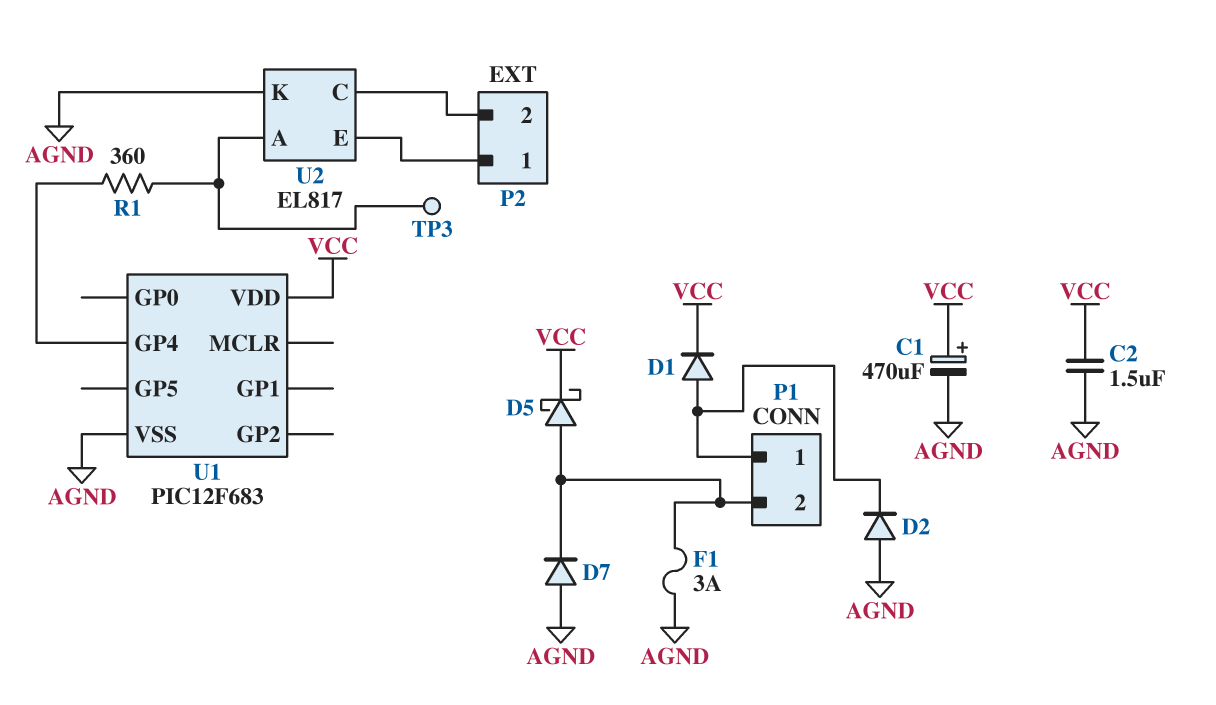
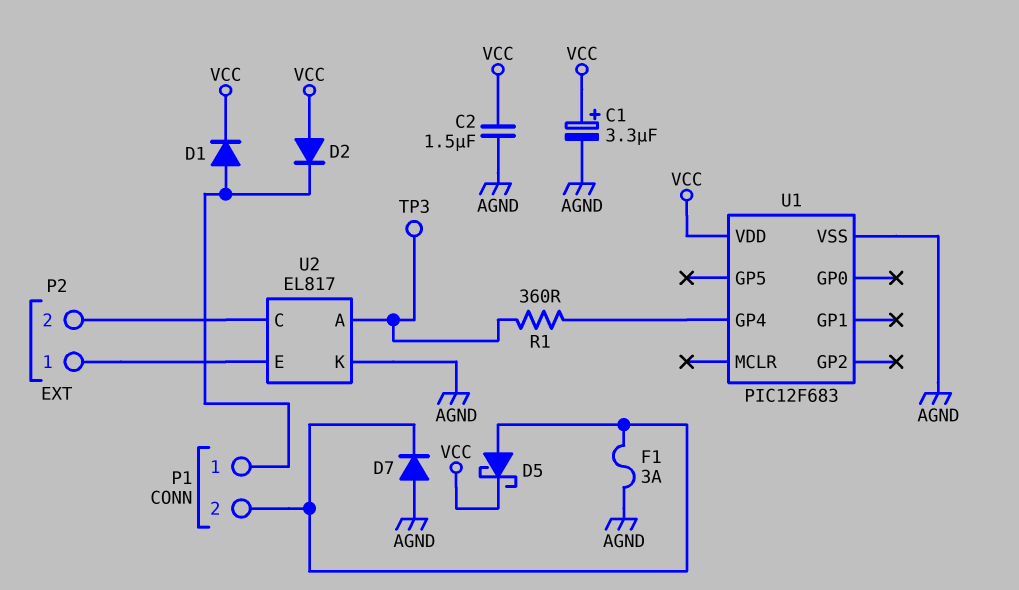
C1: 470uF (plus VCC, minus AGND) -> 3.3uF (plus VCC, minus AGND)
D2: diode (A AGND, K P1/1) -> diode (A VCC, K P1/1)

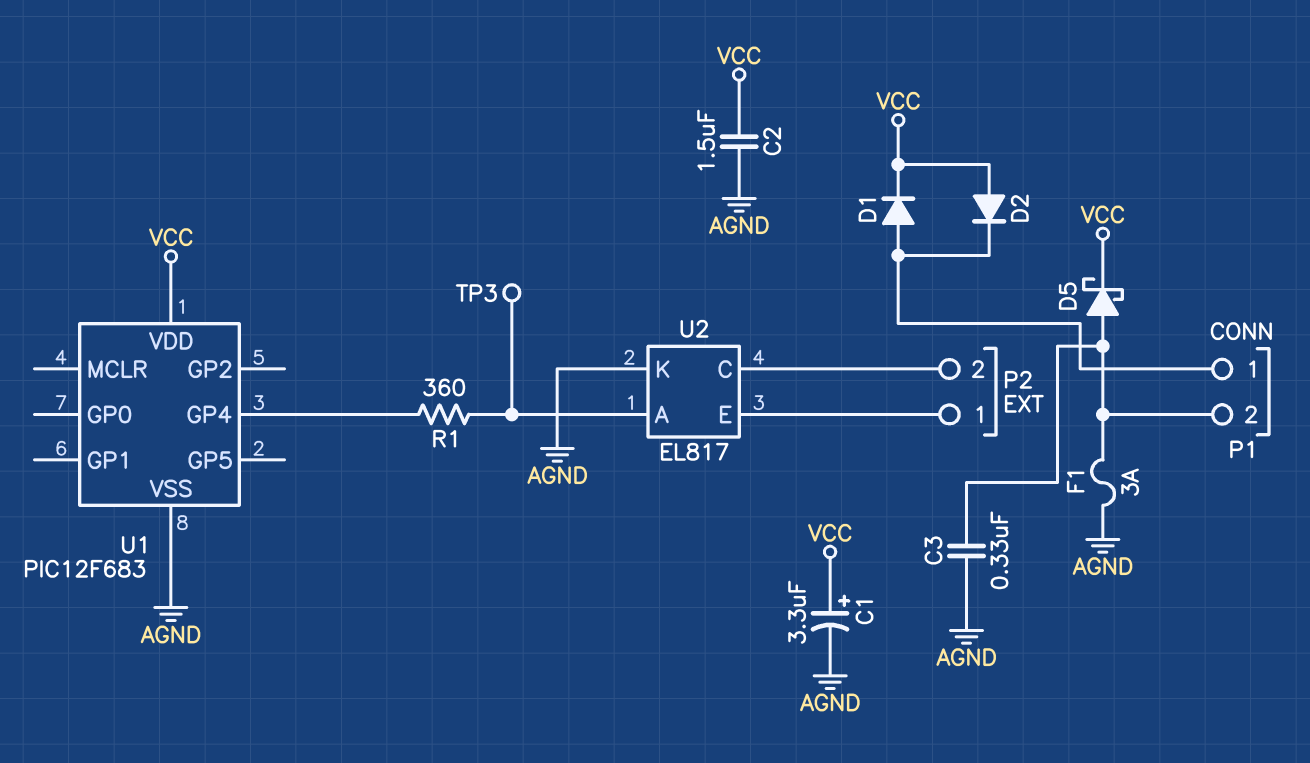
C3: none -> 330nF (AGND, P1/2)
D7: diode (A AGND, K P1/2) -> none

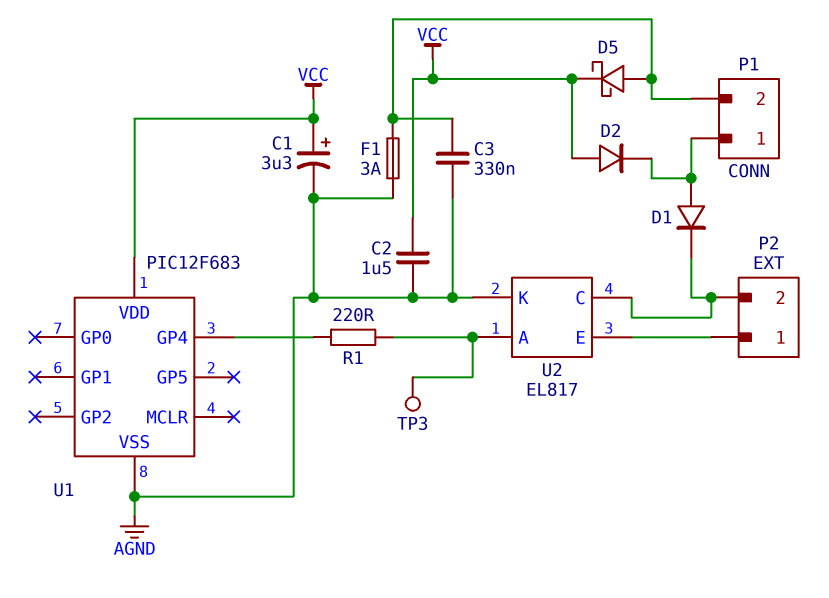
D1: diode (A P1/1, K VCC) -> diode (A P1/1, K P2/2)
R1: 360 (U1/GP4, U2/A) -> 220 (U1/GP4, U2/A)

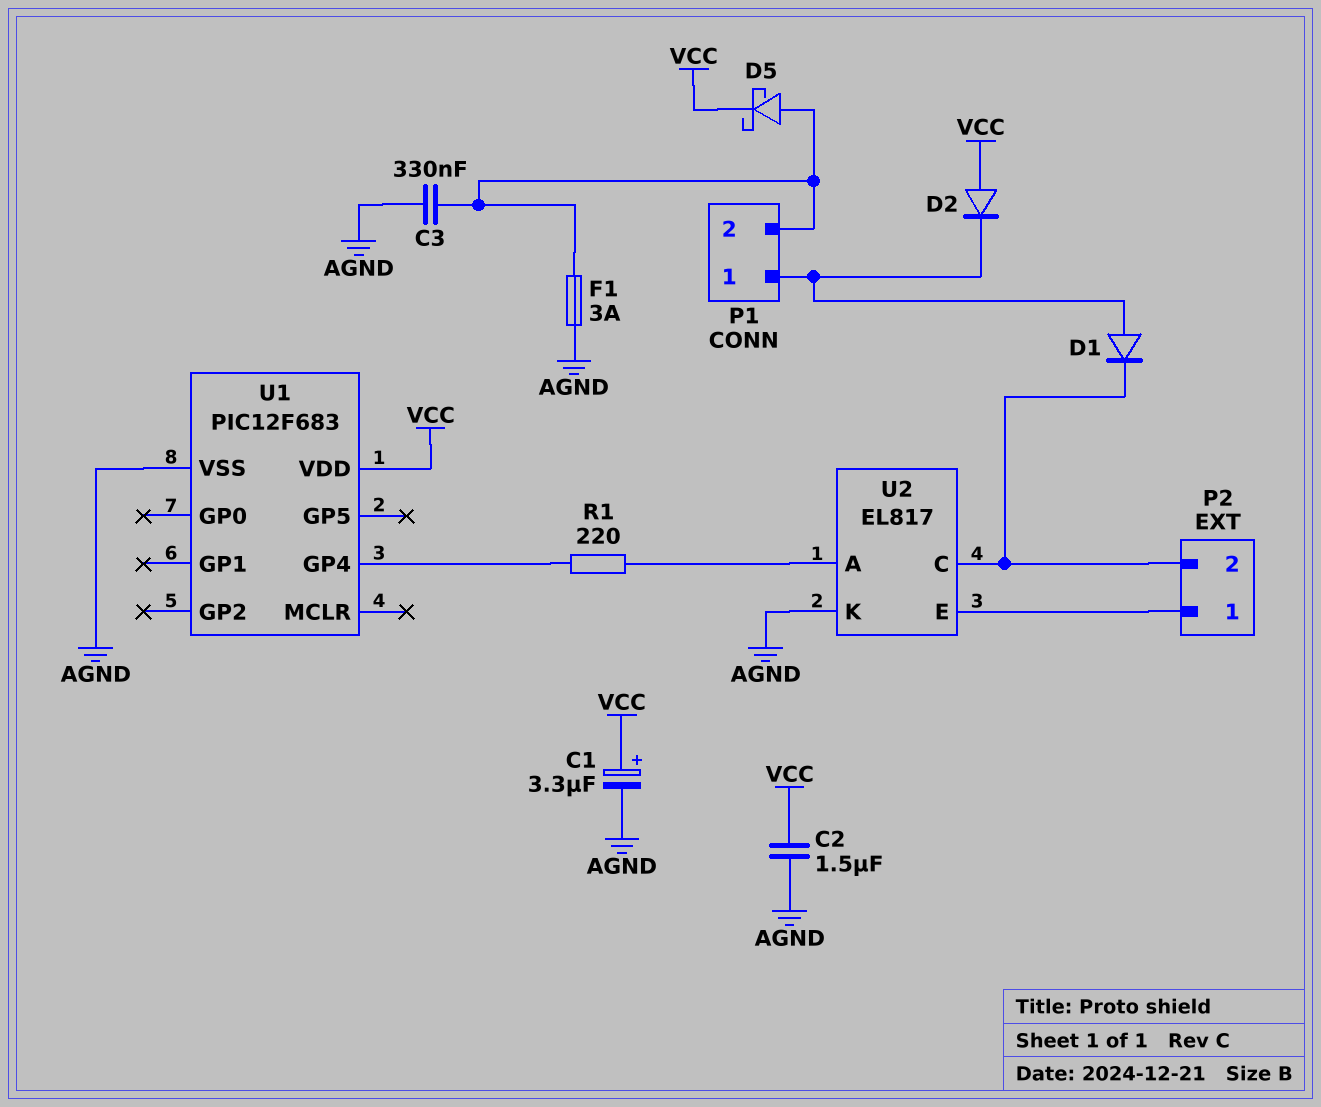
TP3: test point (U2/A) -> none

